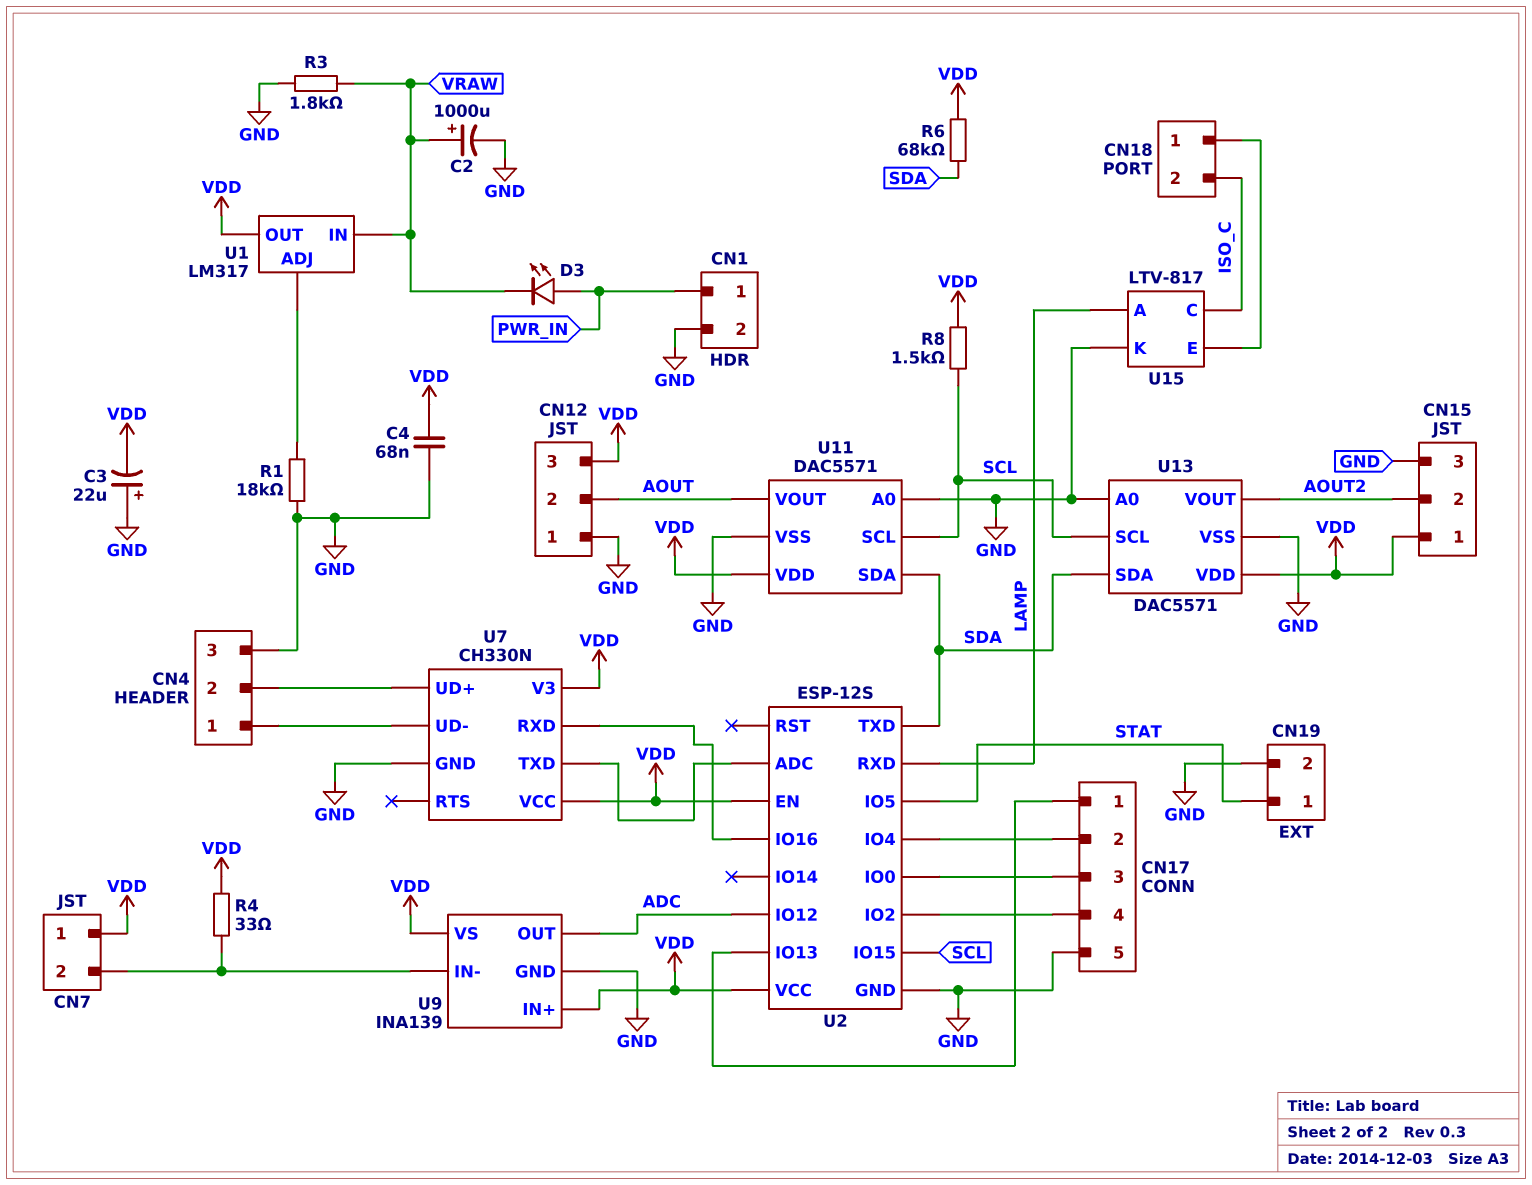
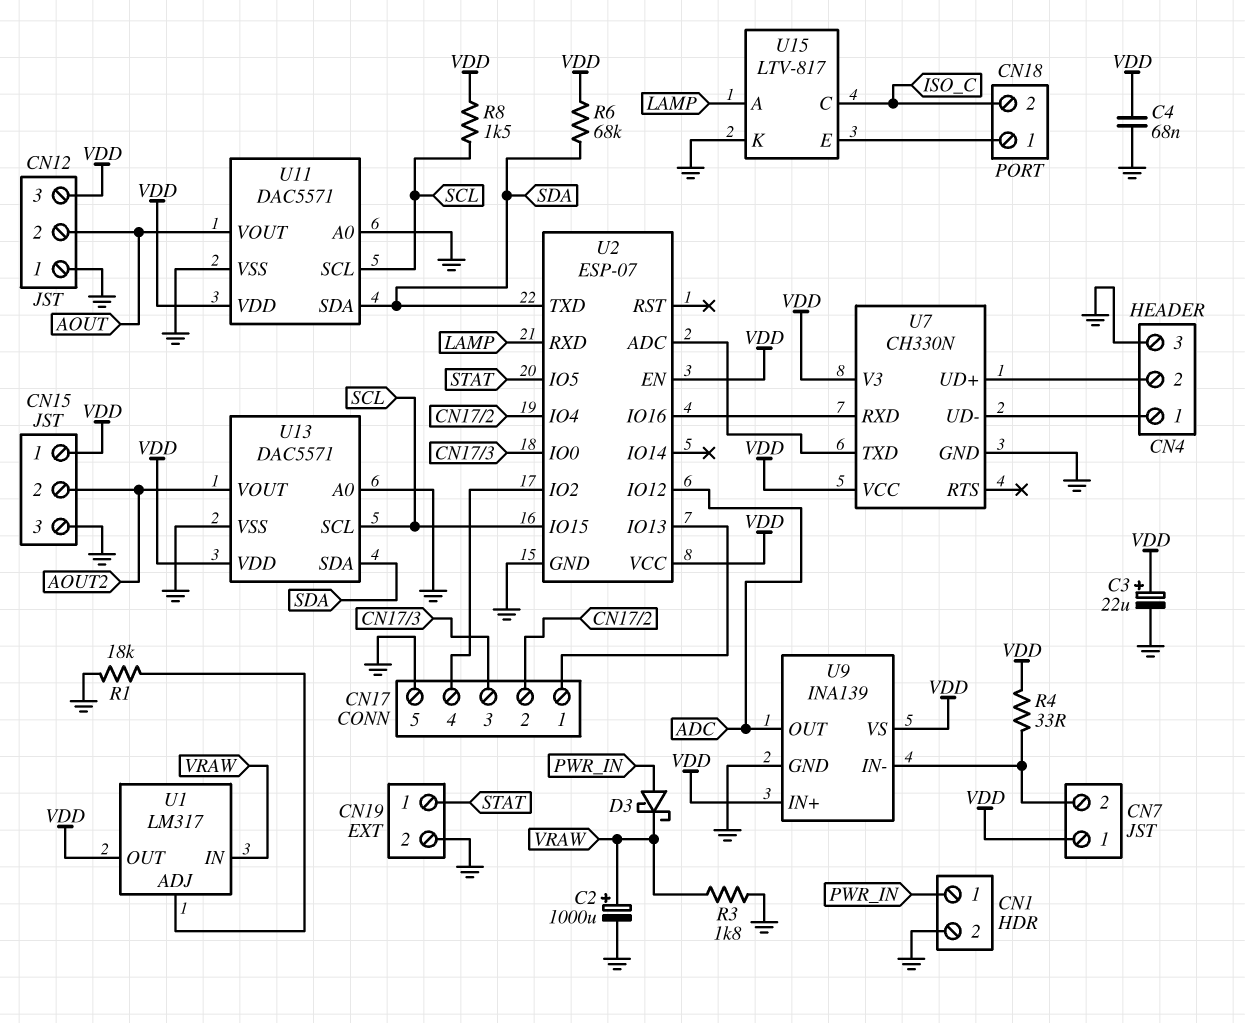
C3: 22uF (plus GND, minus VDD) -> 22uF (plus VDD, minus GND)
D3: LED (A PWR_IN, K VRAW) -> schottky (A PWR_IN, K VRAW)
U2: ESP-12S -> ESP-07

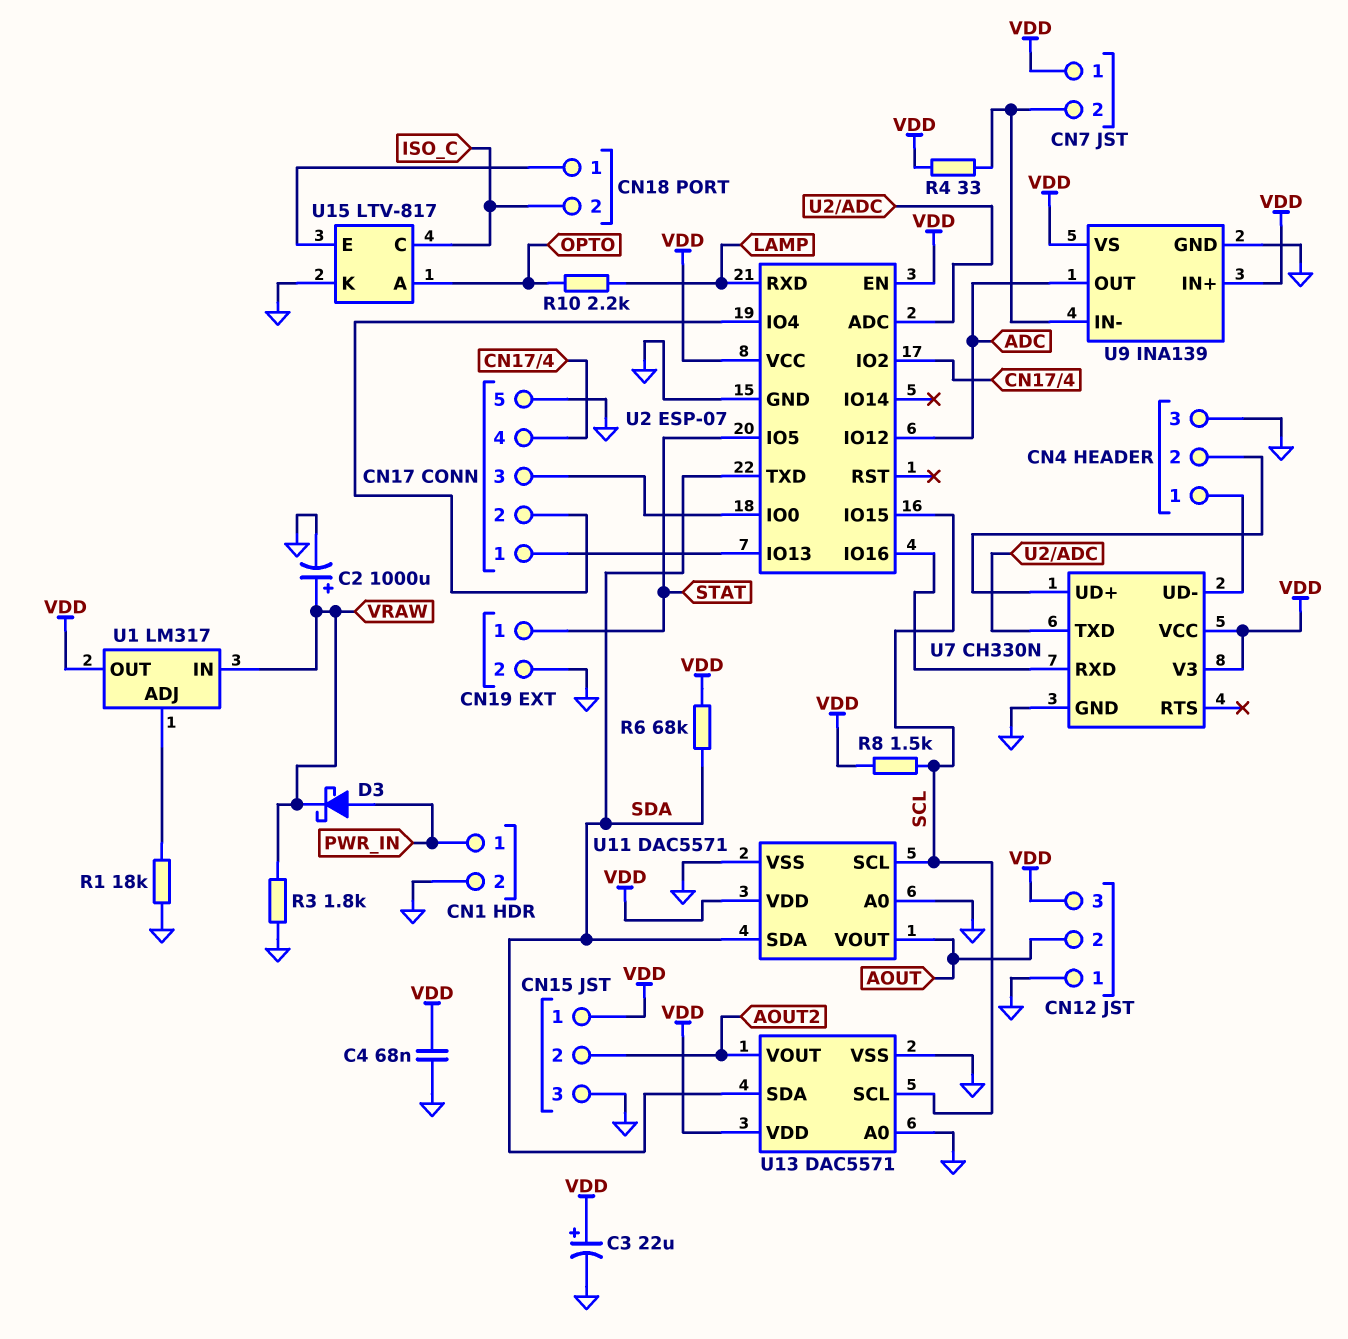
R10: none -> 2.2k (LAMP, OPTO)
U15 pin A: LAMP -> OPTO

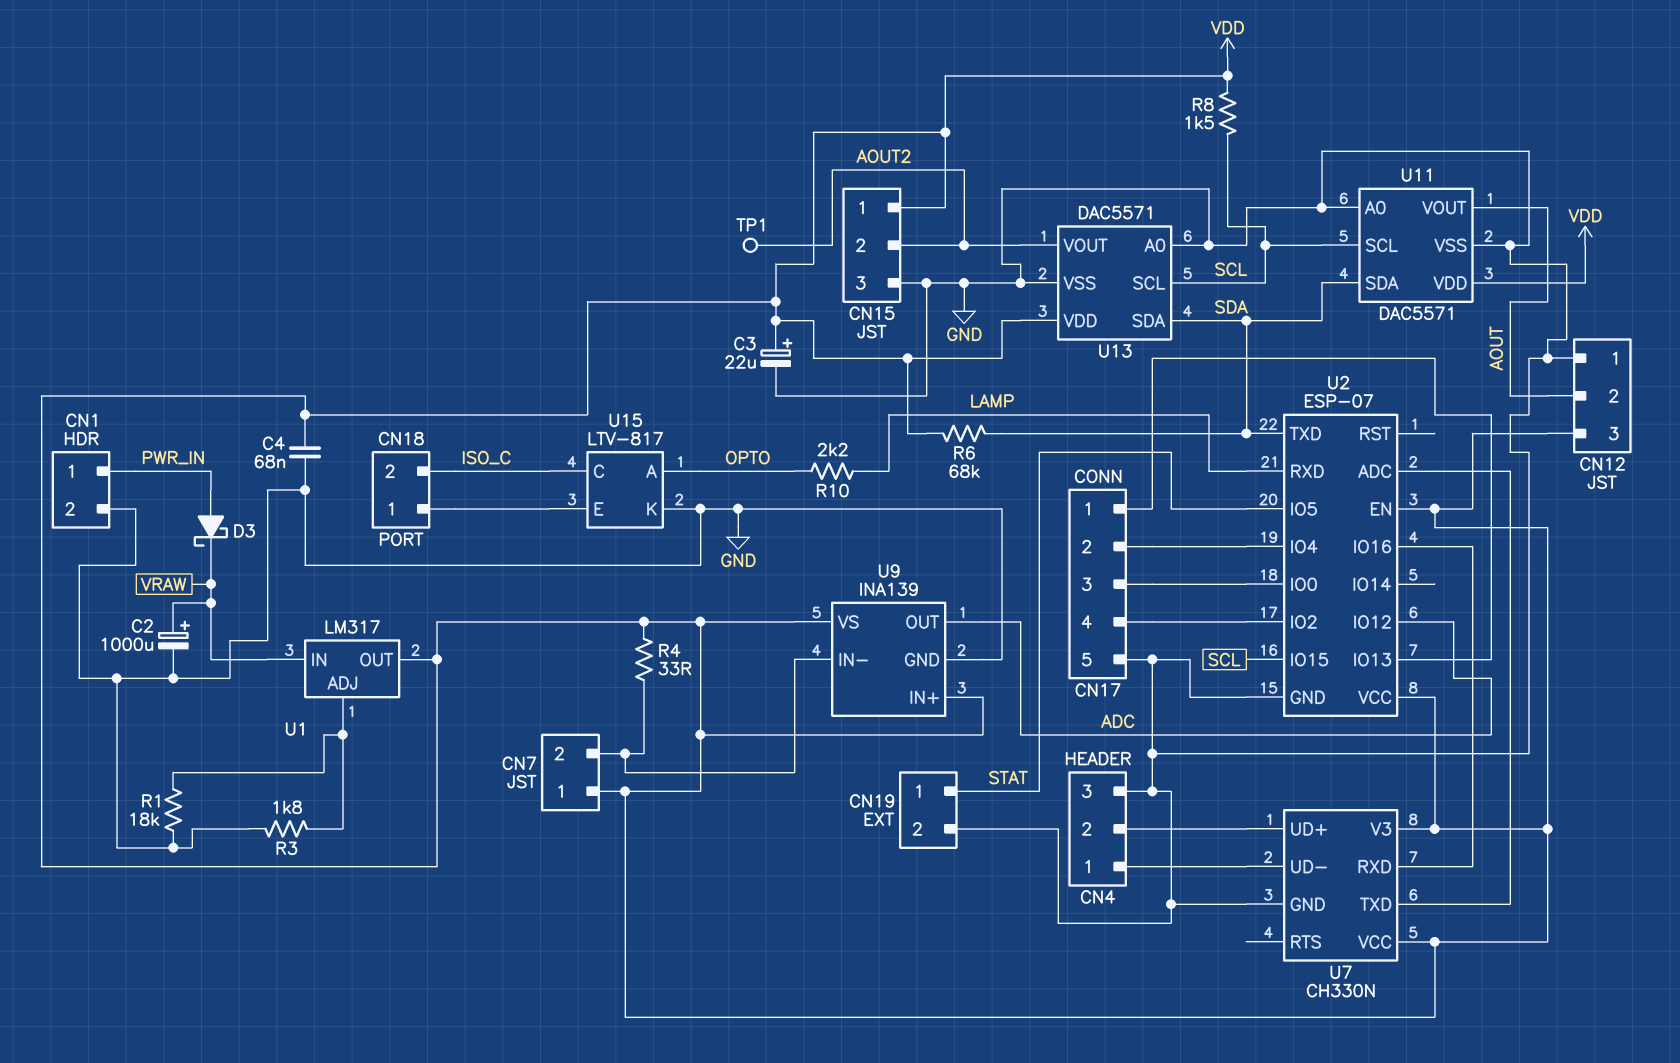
R3: 1.8k (GND, VRAW) -> 1.8k (GND, U1/ADJ)
TP1: none -> test point (AOUT2)

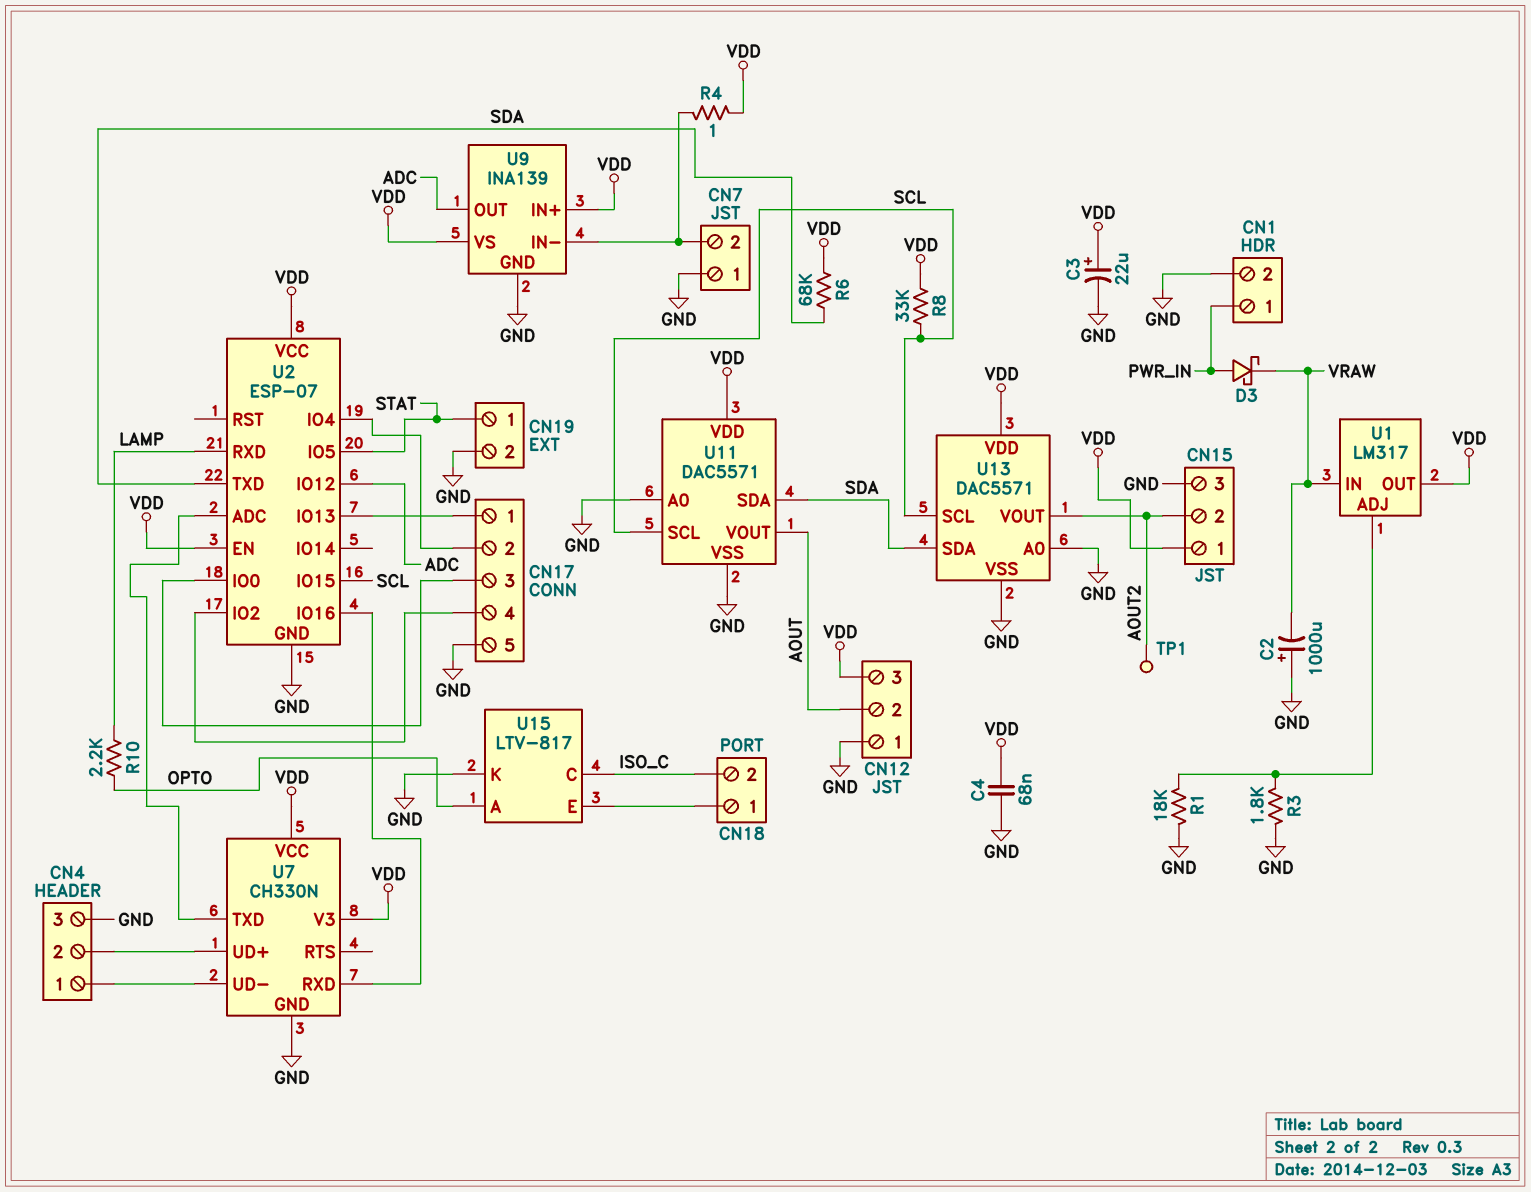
C2: 1000uF (plus VRAW, minus GND) -> 1000uF (plus GND, minus VRAW)
CN7 pin 1: VDD -> GND
R4: 33 (CN7/2, VDD) -> 1 (CN7/2, VDD)
R8: 1.5k (SCL, VDD) -> 33k (SCL, VDD)

